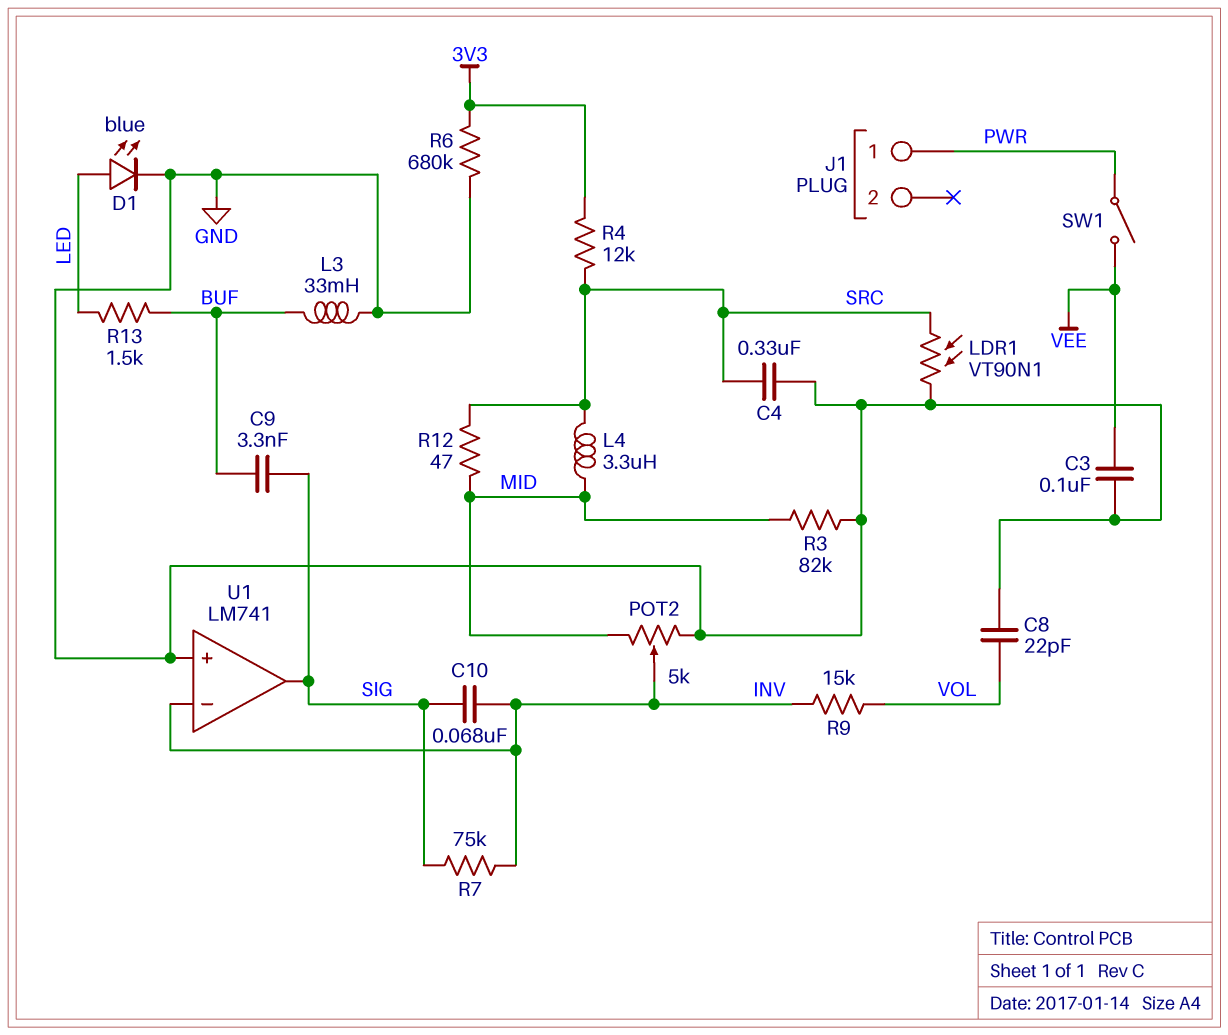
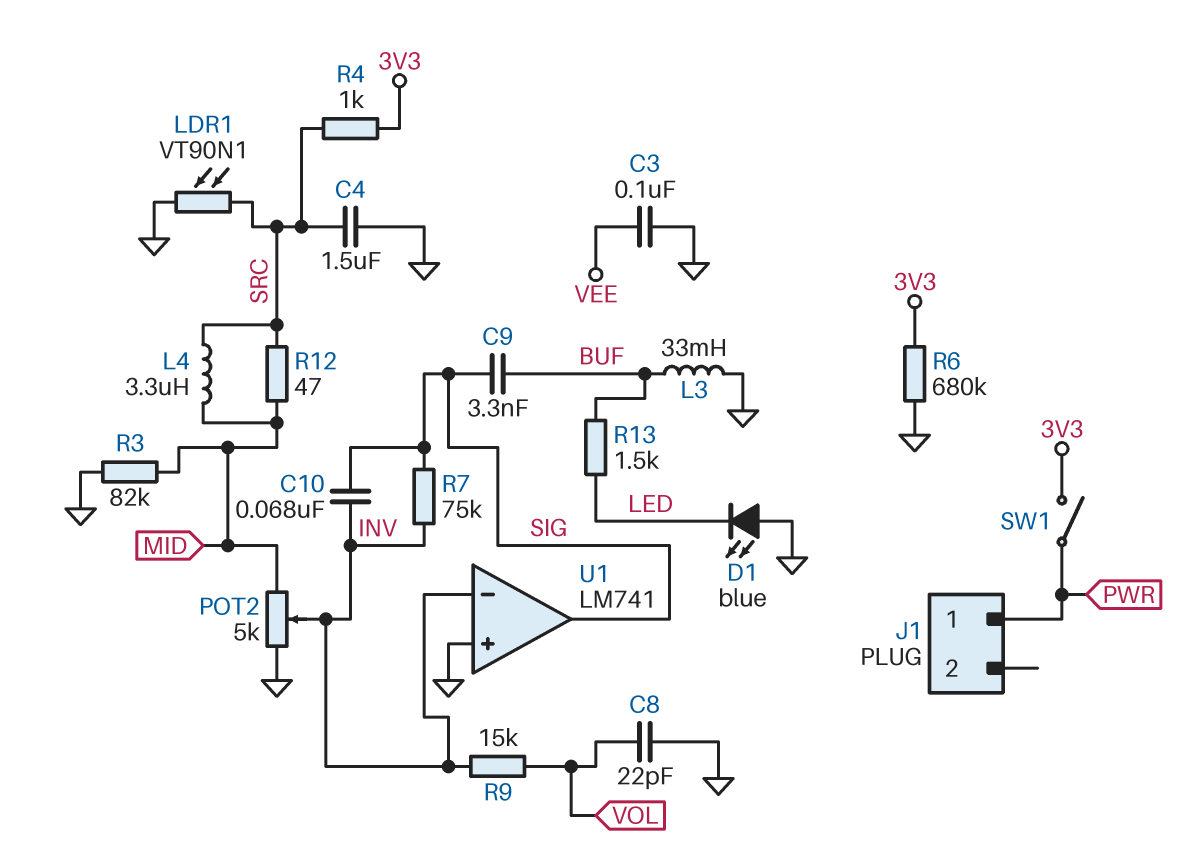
C4: 330nF (GND, SRC) -> 1.5uF (GND, SRC)
D1: LED blue (A LED, K GND) -> LED blue (A GND, K LED)
R4: 12k (3V3, SRC) -> 1k (3V3, SRC)
SW1: switch (PWR, VEE) -> switch (3V3, PWR)

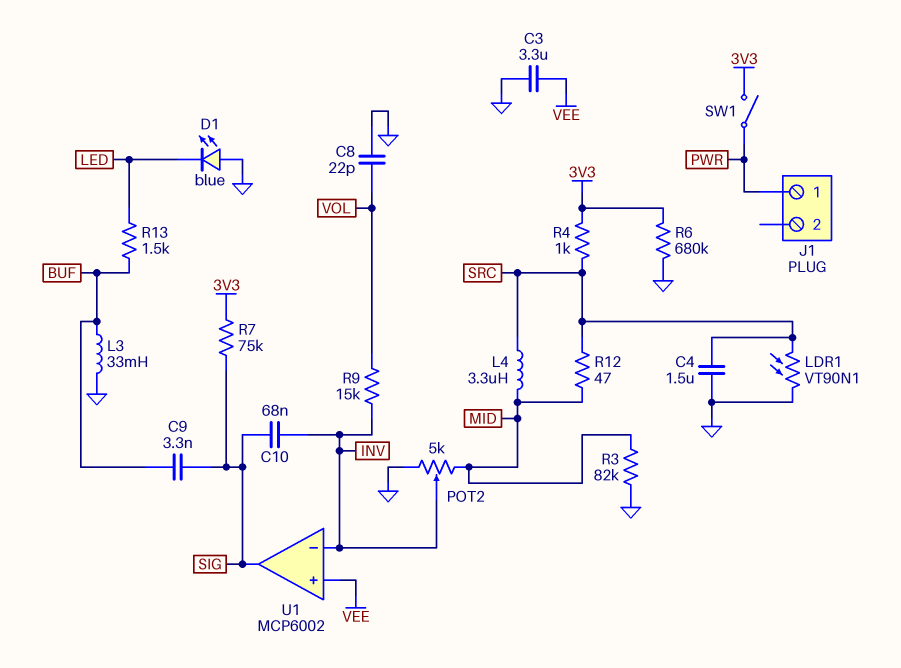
C3: 100nF (GND, VEE) -> 3.3uF (GND, VEE)
R7: 75k (INV, SIG) -> 75k (3V3, SIG)
U1: LM741 -> MCP6002
U1 pin in+: GND -> VEE

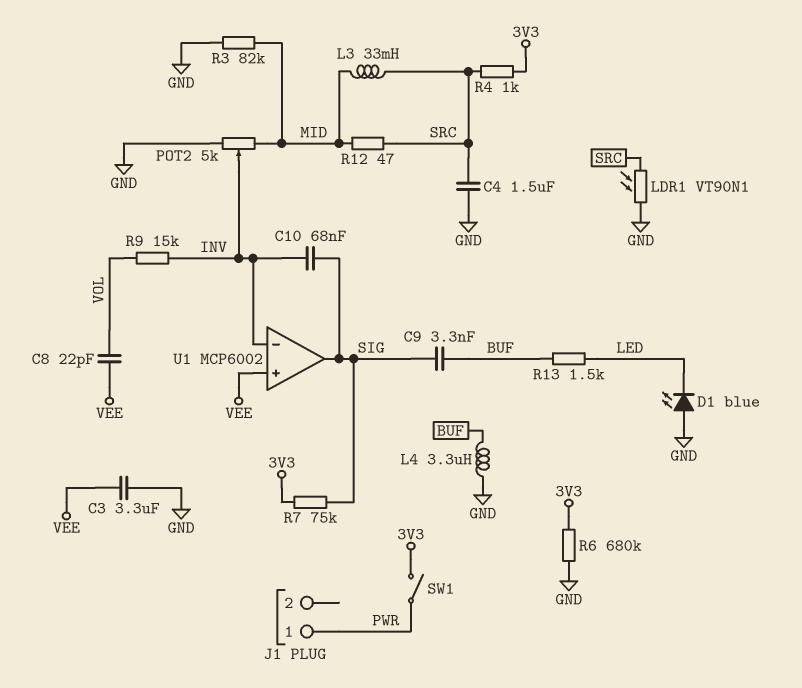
C8: 22pF (GND, VOL) -> 22pF (VEE, VOL)
L3: 33mH (BUF, GND) -> 33mH (MID, SRC)
L4: 3.3uH (MID, SRC) -> 3.3uH (BUF, GND)

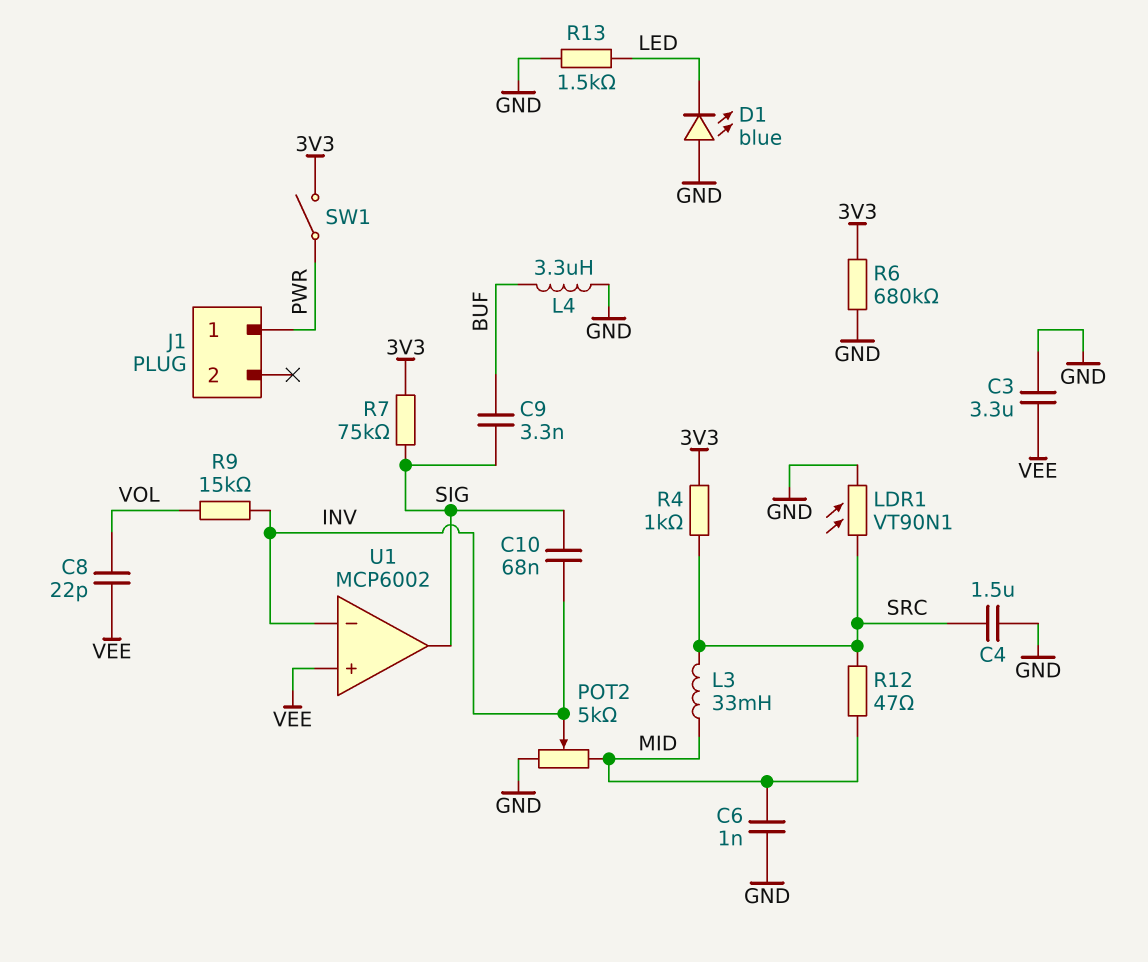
C6: none -> 1nF (GND, MID)
R3: 82k (GND, MID) -> none
R13: 1.5k (BUF, LED) -> 1.5k (GND, LED)

